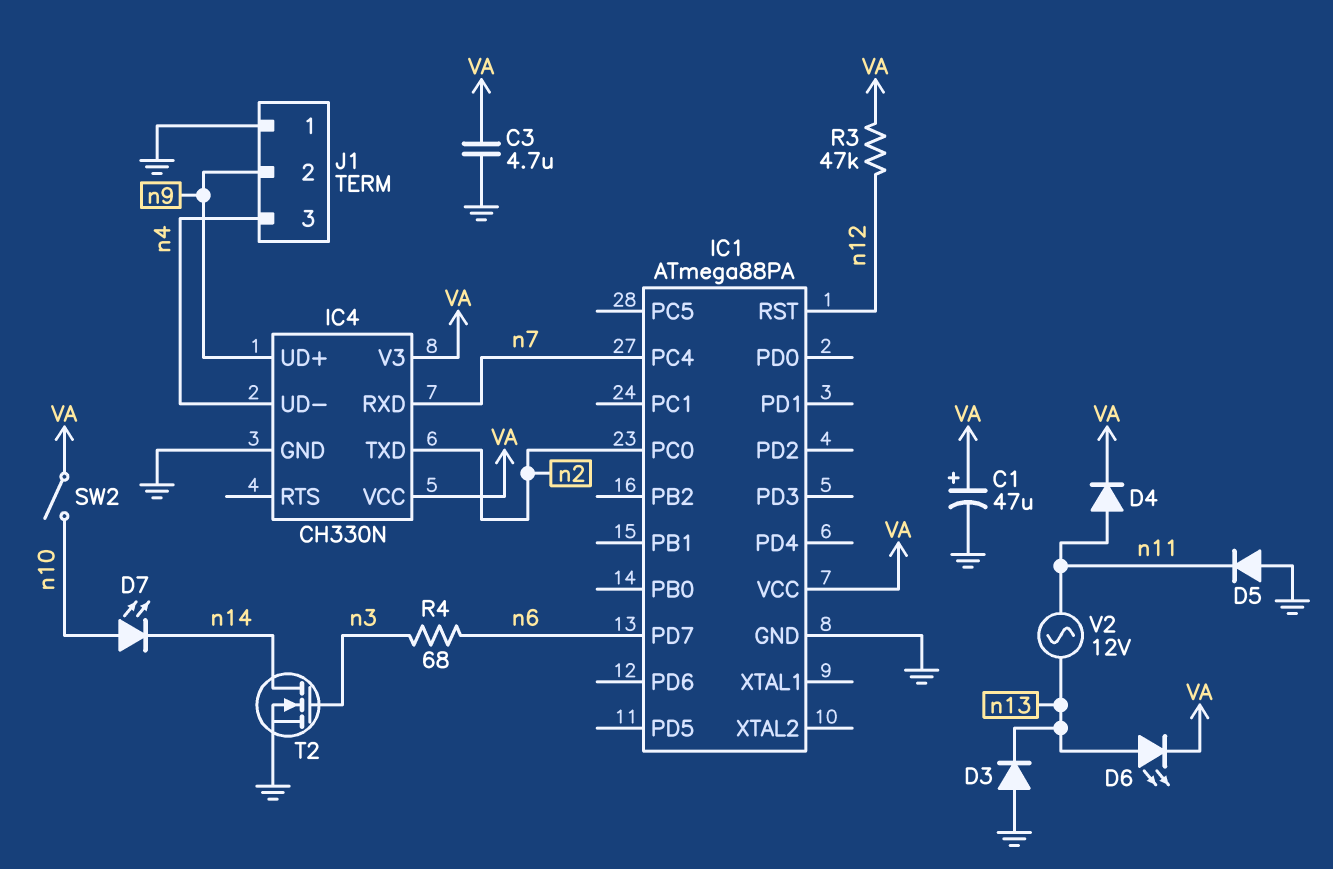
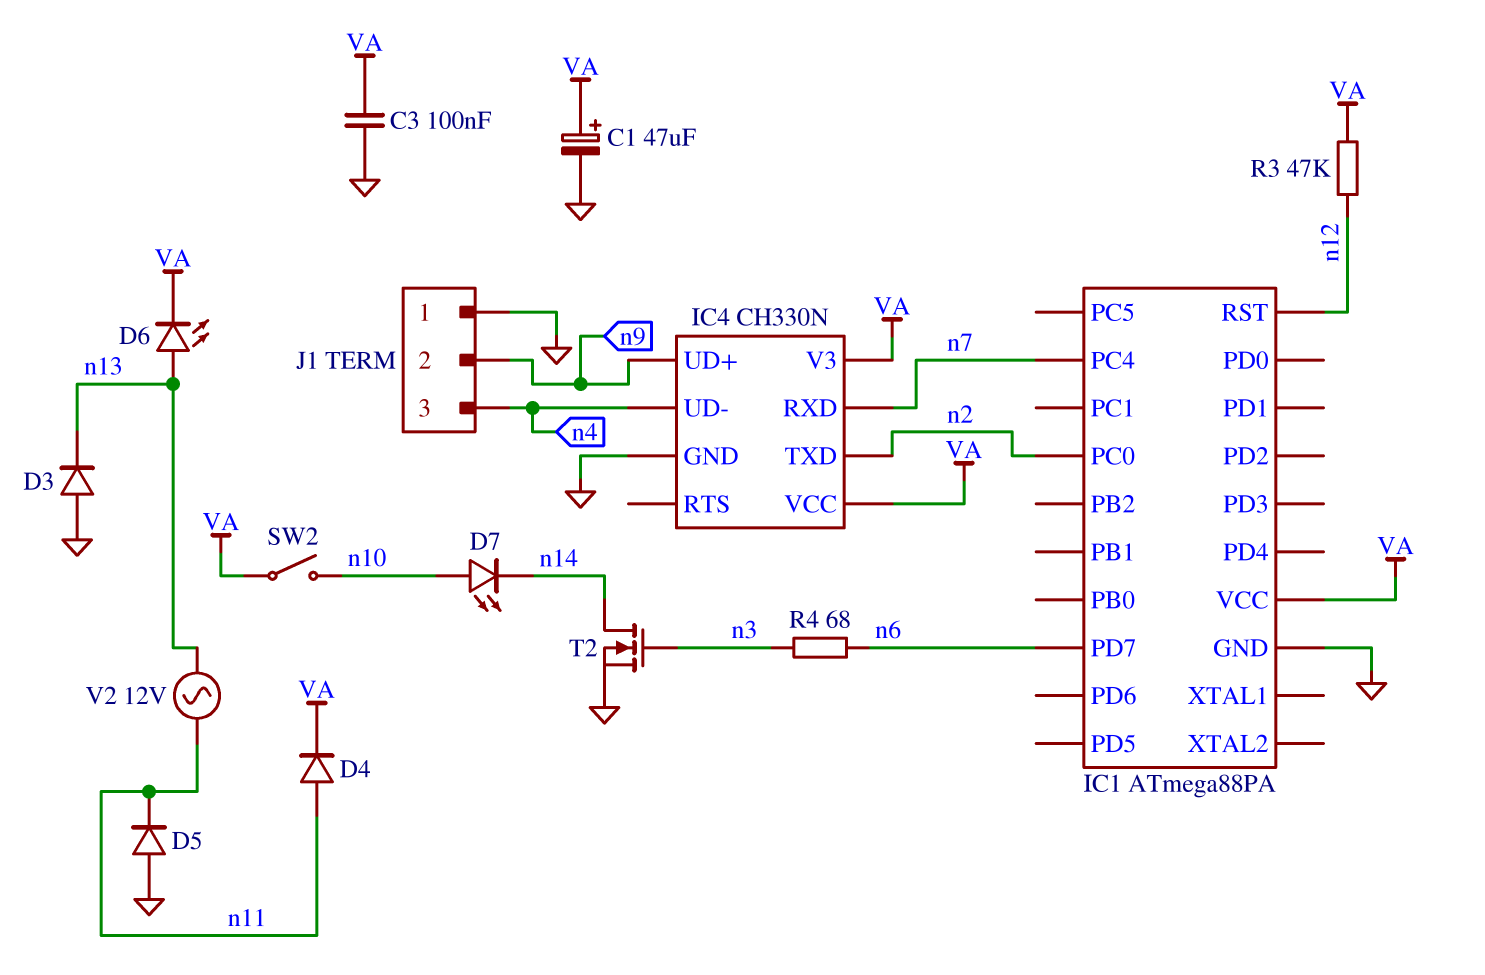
C3: 4.7uF (GND, VA) -> 100nF (GND, VA)

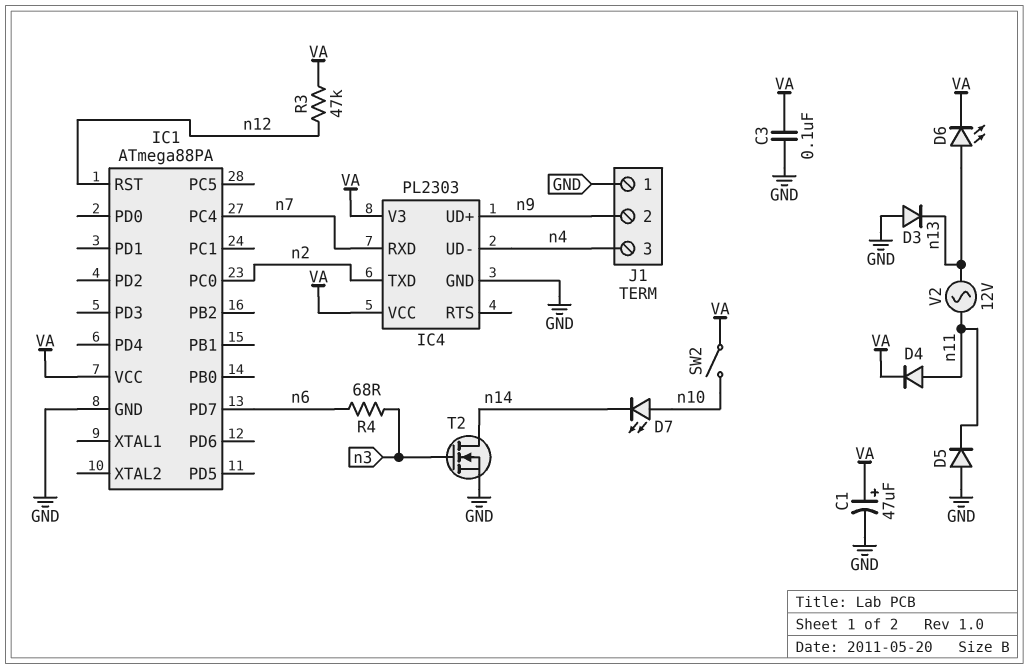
IC4: CH330N -> PL2303

